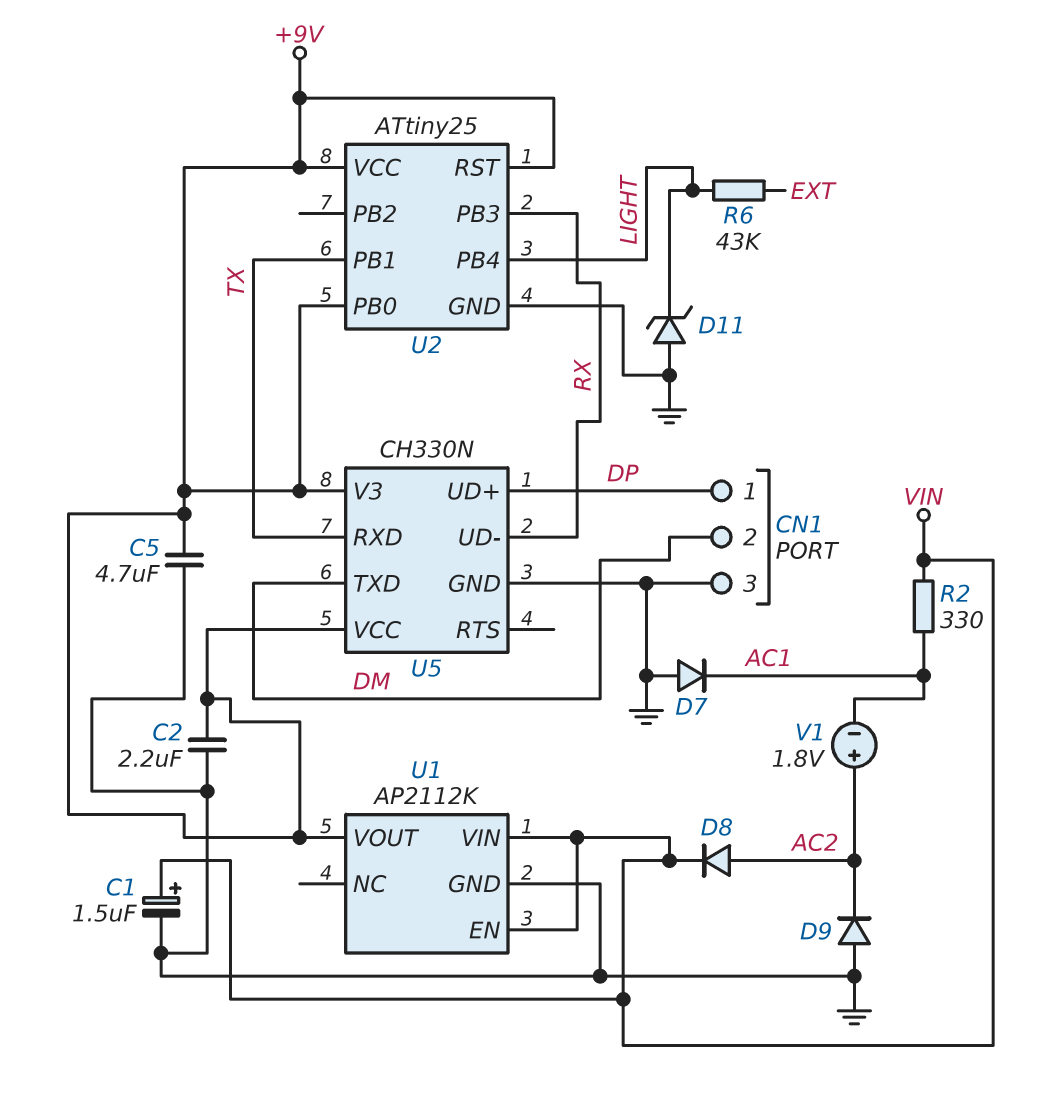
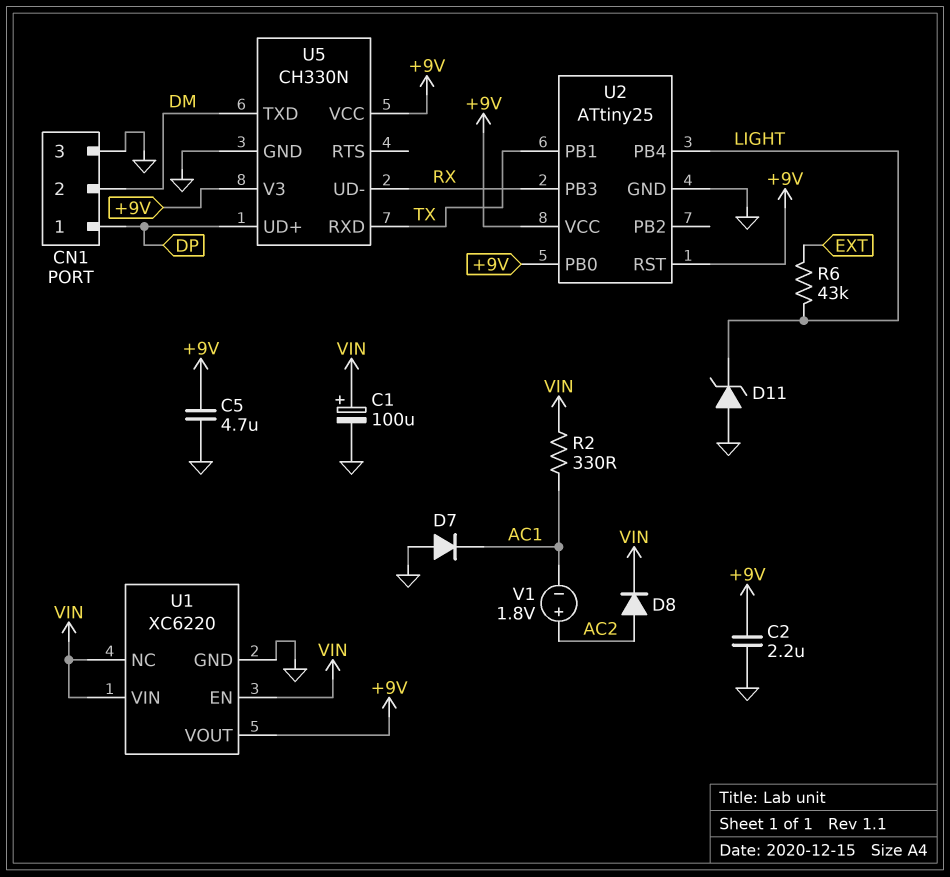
C1: 1.5uF (plus VIN, minus GND) -> 100uF (plus VIN, minus GND)
D9: diode (A GND, K AC2) -> none
U1: AP2112K -> XC6220
U1 pin NC: none -> VIN

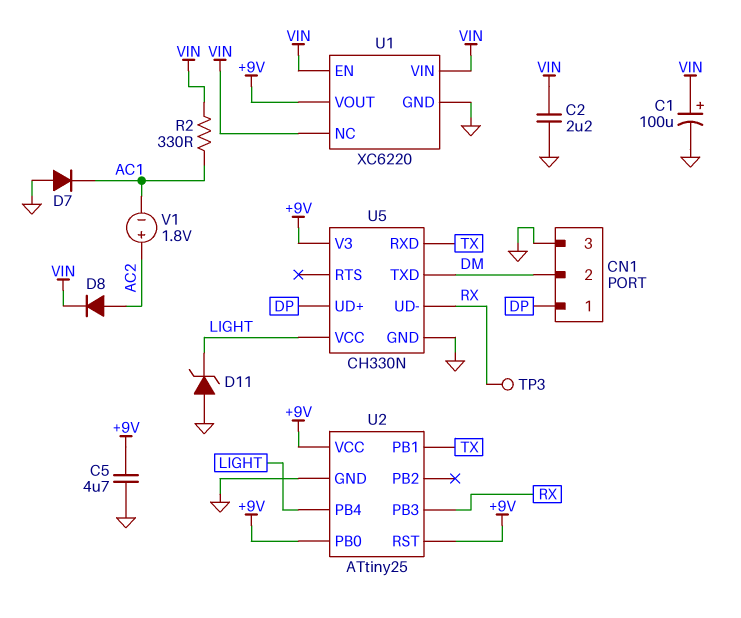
C2: 2.2uF (+9V, GND) -> 2.2uF (GND, VIN)
R6: 43k (EXT, LIGHT) -> none
TP3: none -> test point (RX)
U5 pin VCC: +9V -> LIGHT

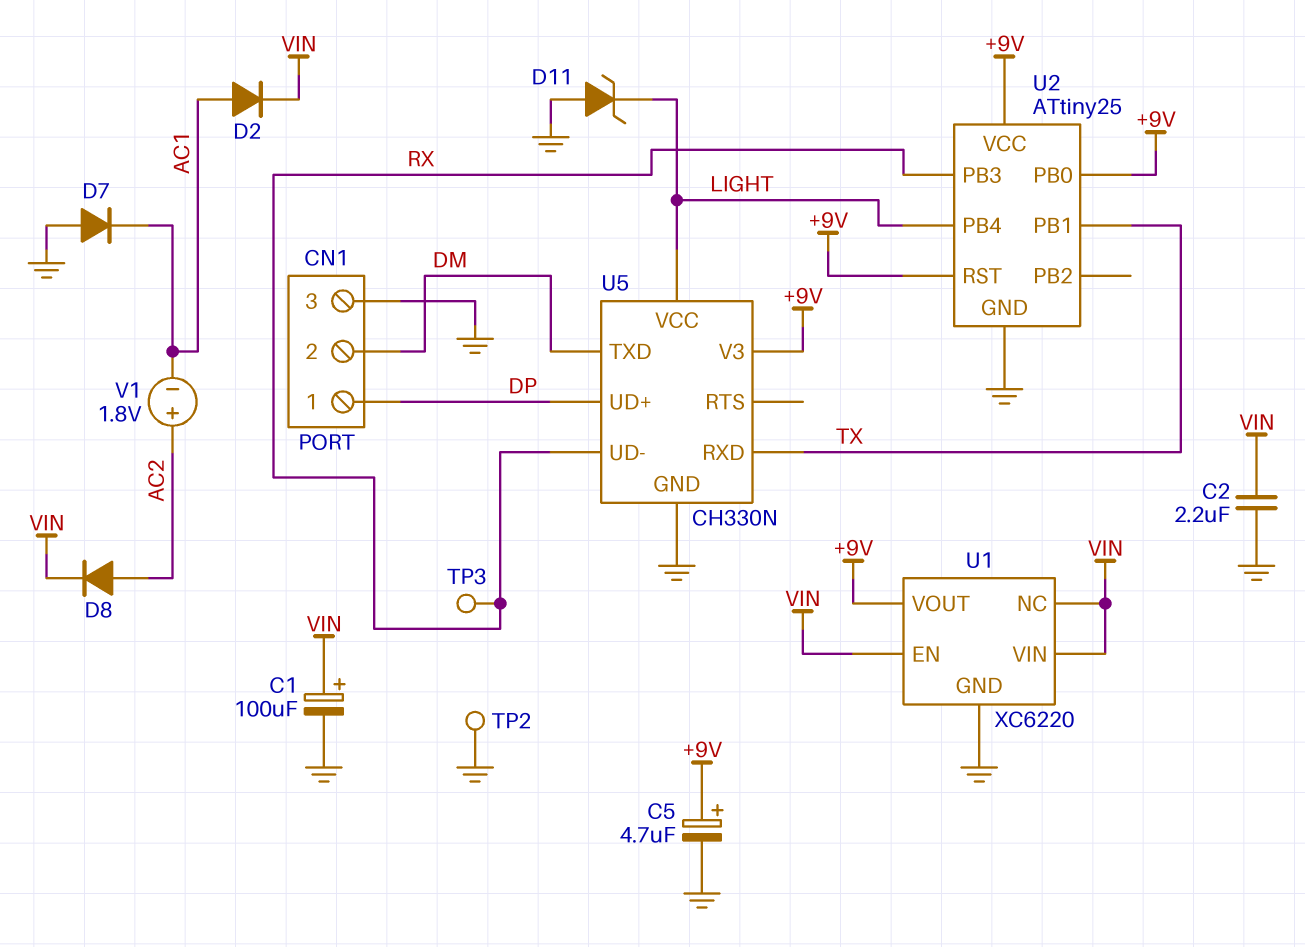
C5: 4.7uF (+9V, GND) -> 4.7uF (plus +9V, minus GND)
D2: none -> diode (A AC1, K VIN)
R2: 330 (AC1, VIN) -> none
TP2: none -> test point (GND)

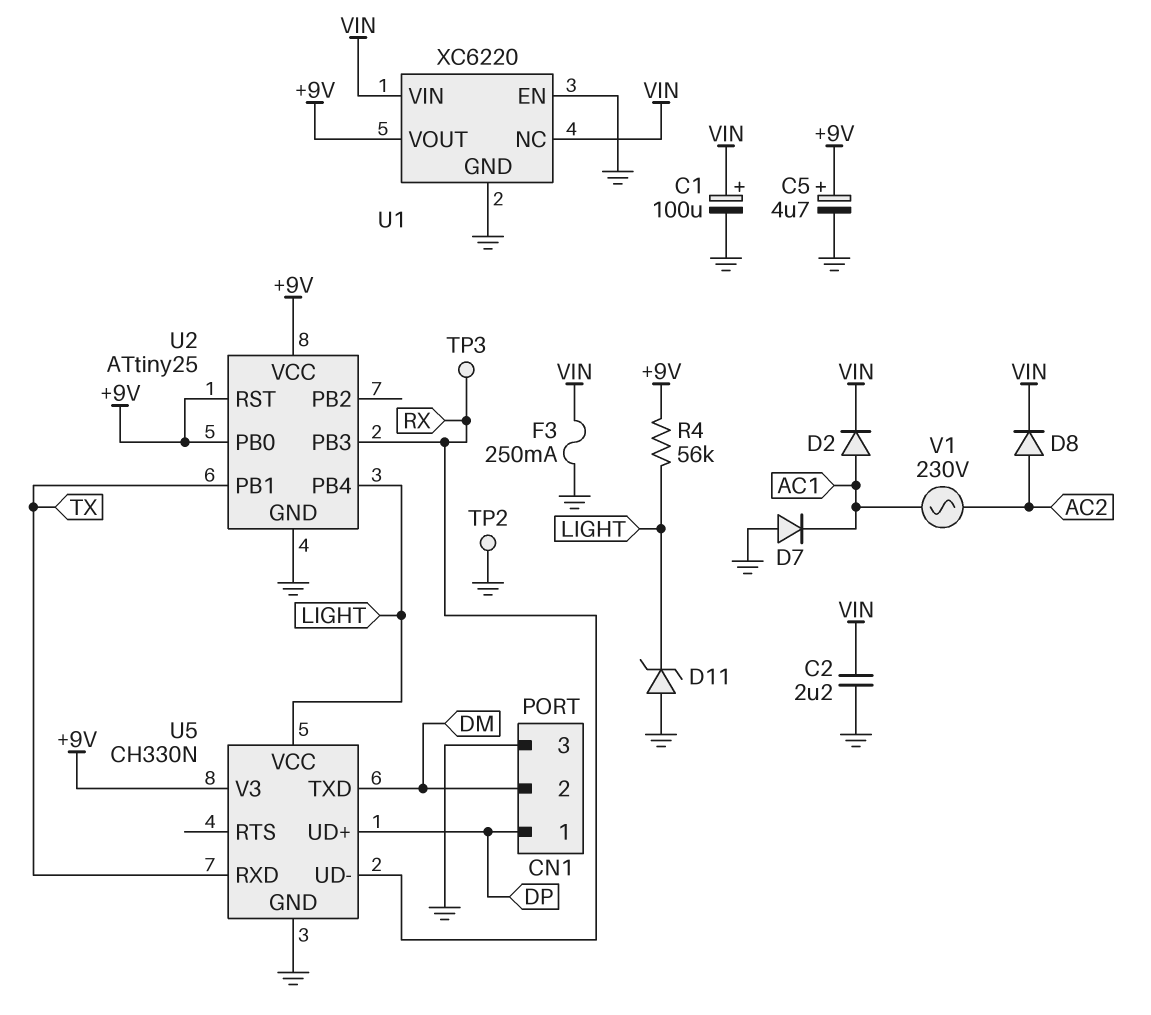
F3: none -> 250mA (GND, VIN)
R4: none -> 56k (+9V, LIGHT)
U1 pin EN: VIN -> GND
V1: 1.8V (plus AC2, minus AC1) -> AC 230V (AC1, AC2)

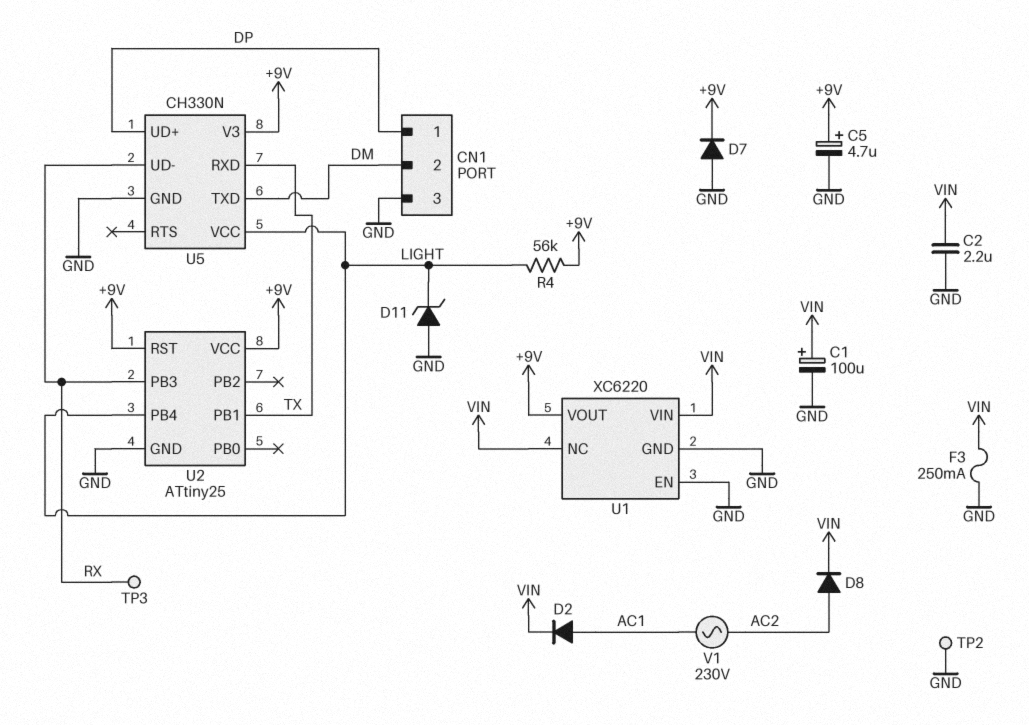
D7: diode (A GND, K AC1) -> diode (A GND, K +9V)
U2 pin PB0: +9V -> none

